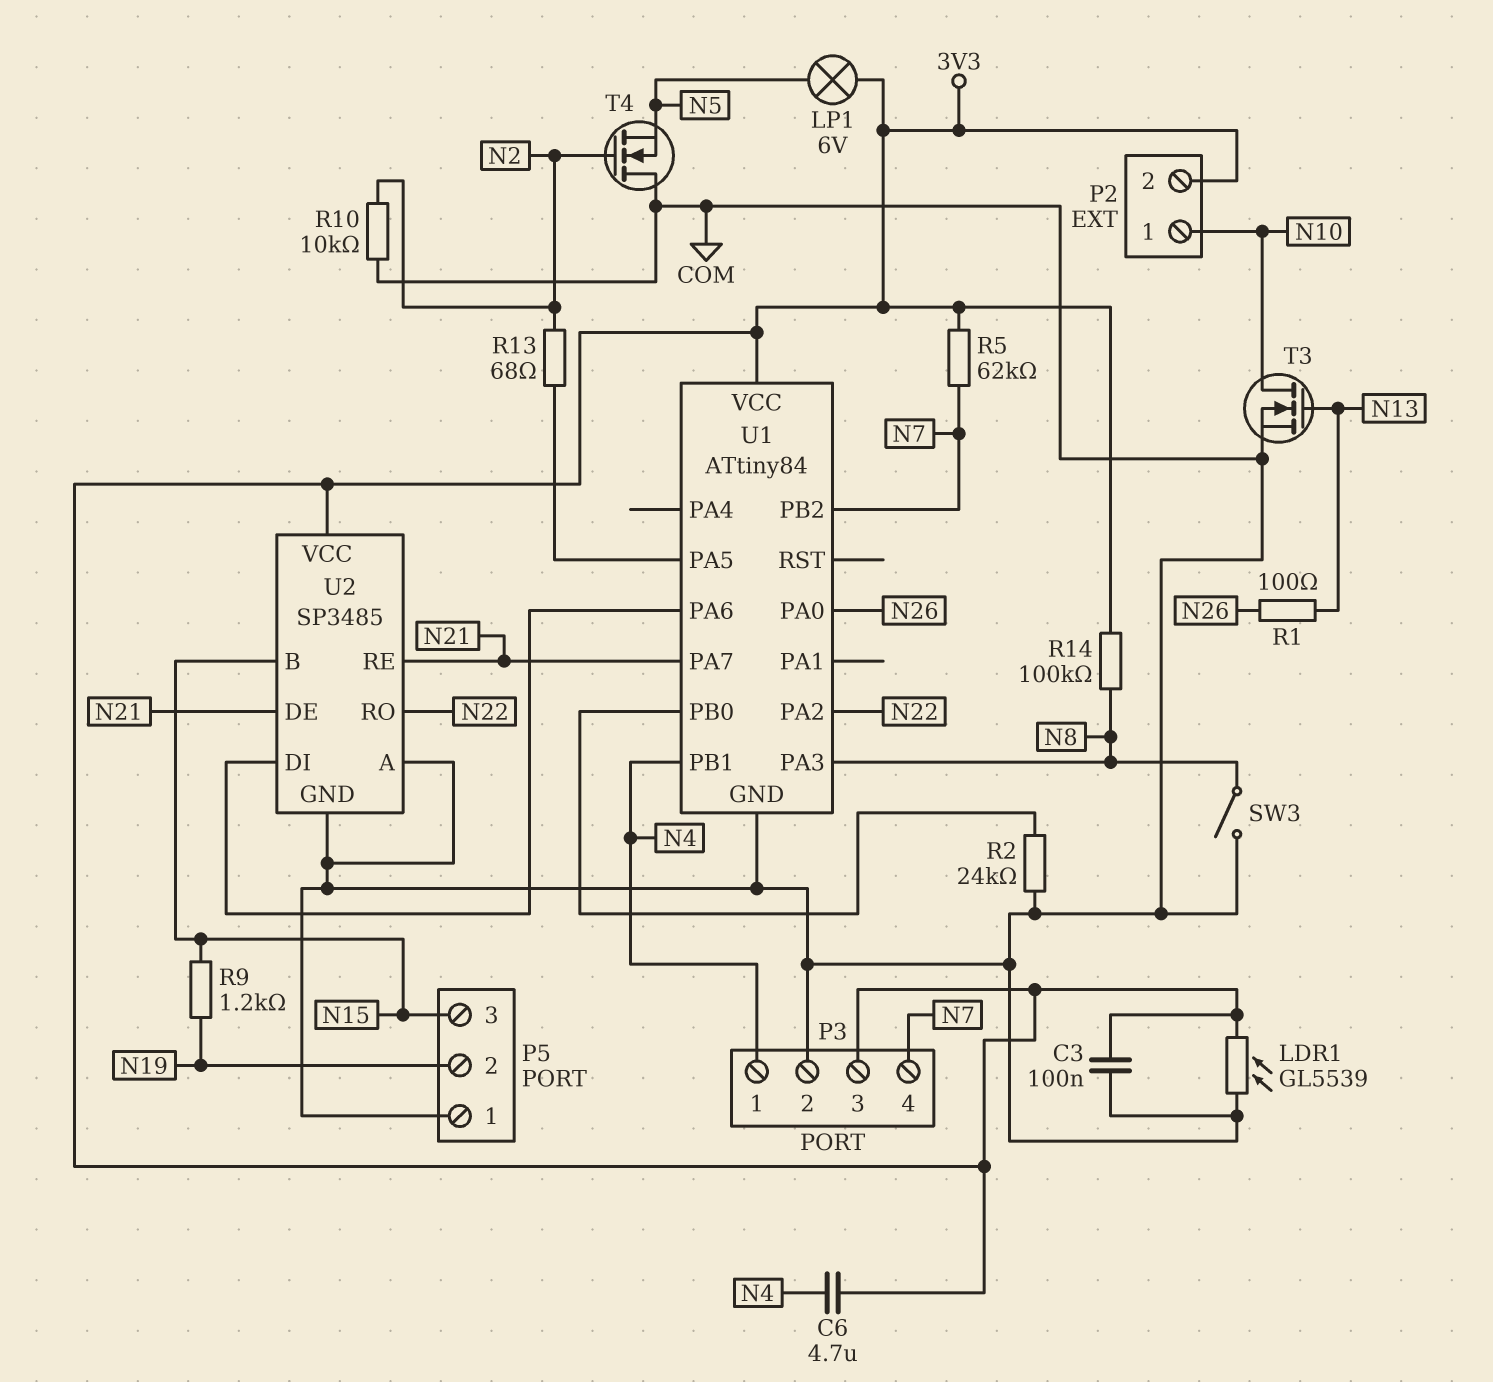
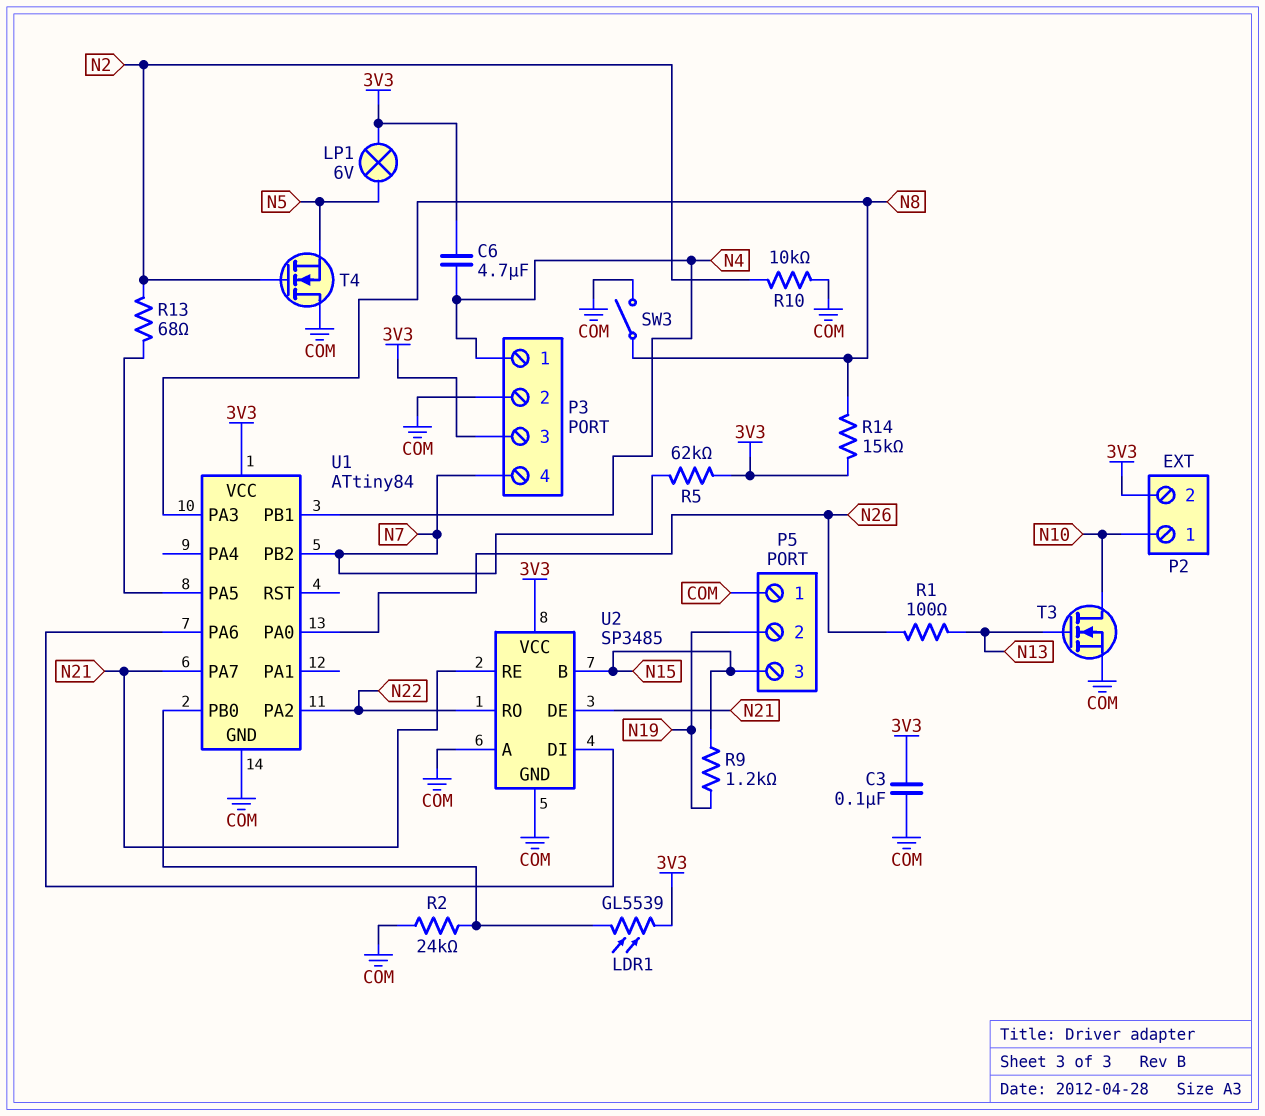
LDR1: GL5539 (3V3, COM) -> GL5539 (3V3, U1/PB0)
R14: 100k (3V3, N8) -> 15k (3V3, N8)

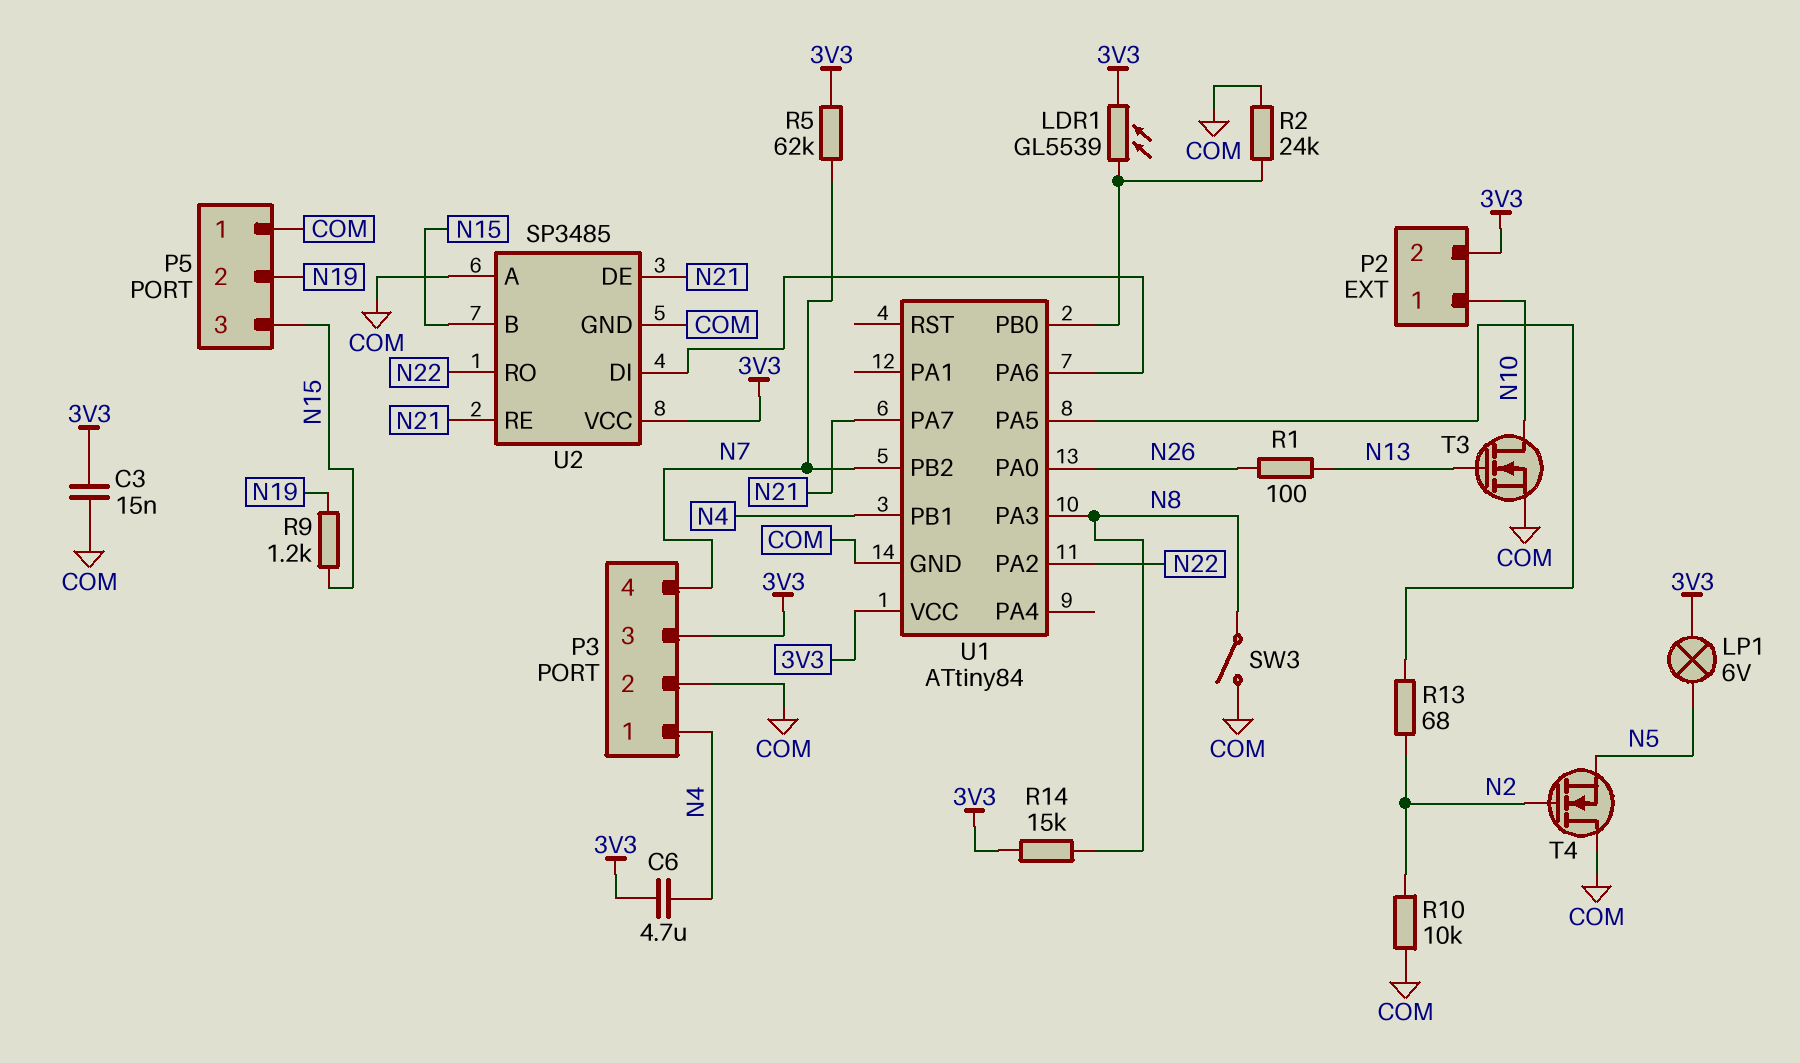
C3: 100nF (3V3, COM) -> 15nF (3V3, COM)

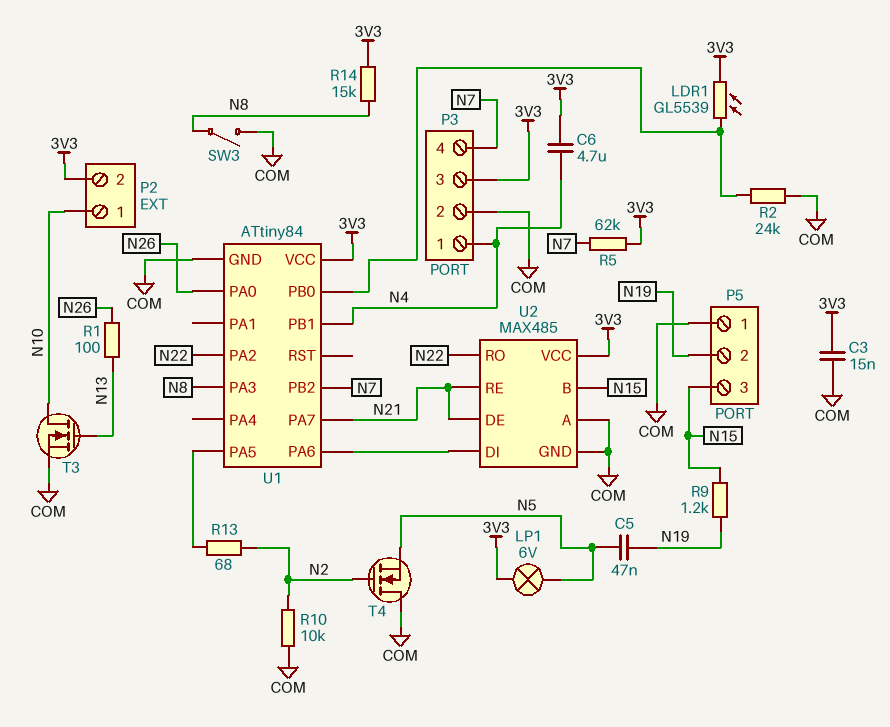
C5: none -> 47nF (N5, N19)
U2: SP3485 -> MAX485

